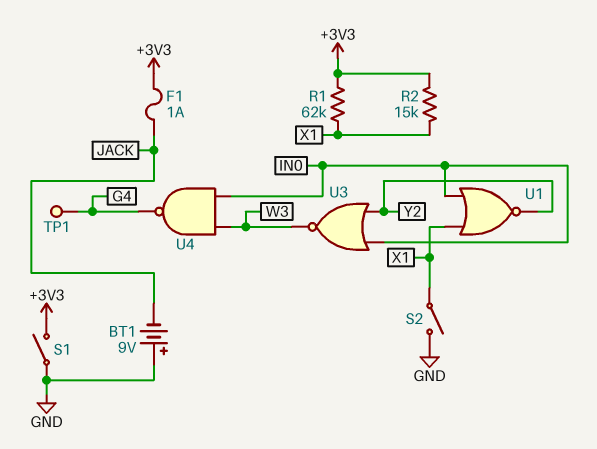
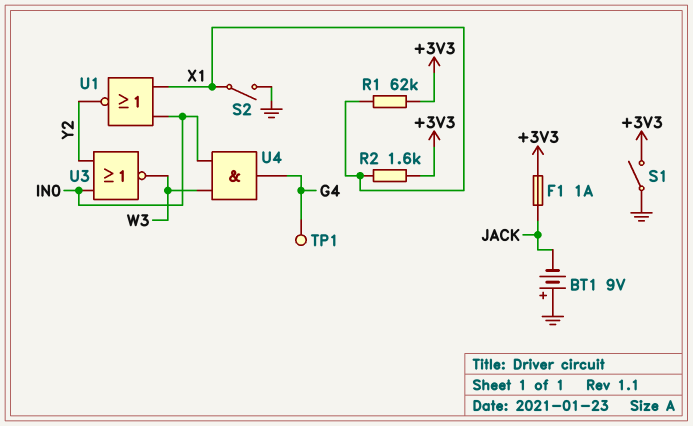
R2: 15k (+3V3, X1) -> 1.6k (+3V3, X1)
U4: NAND (in IN0, in W3, out G4) -> AND (in IN0, in W3, out G4)

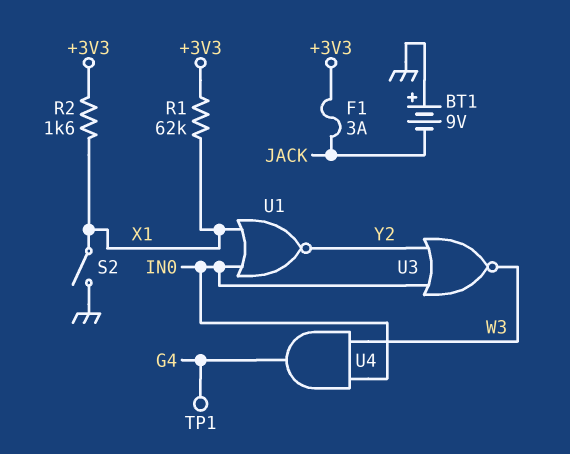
F1: 1A (+3V3, JACK) -> 3A (+3V3, JACK)
S1: switch (+3V3, GND) -> none

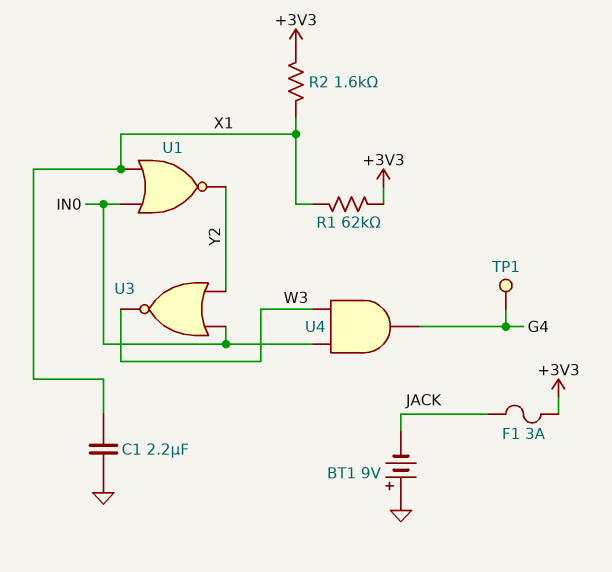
C1: none -> 2.2uF (GND, X1)
S2: switch (GND, X1) -> none

